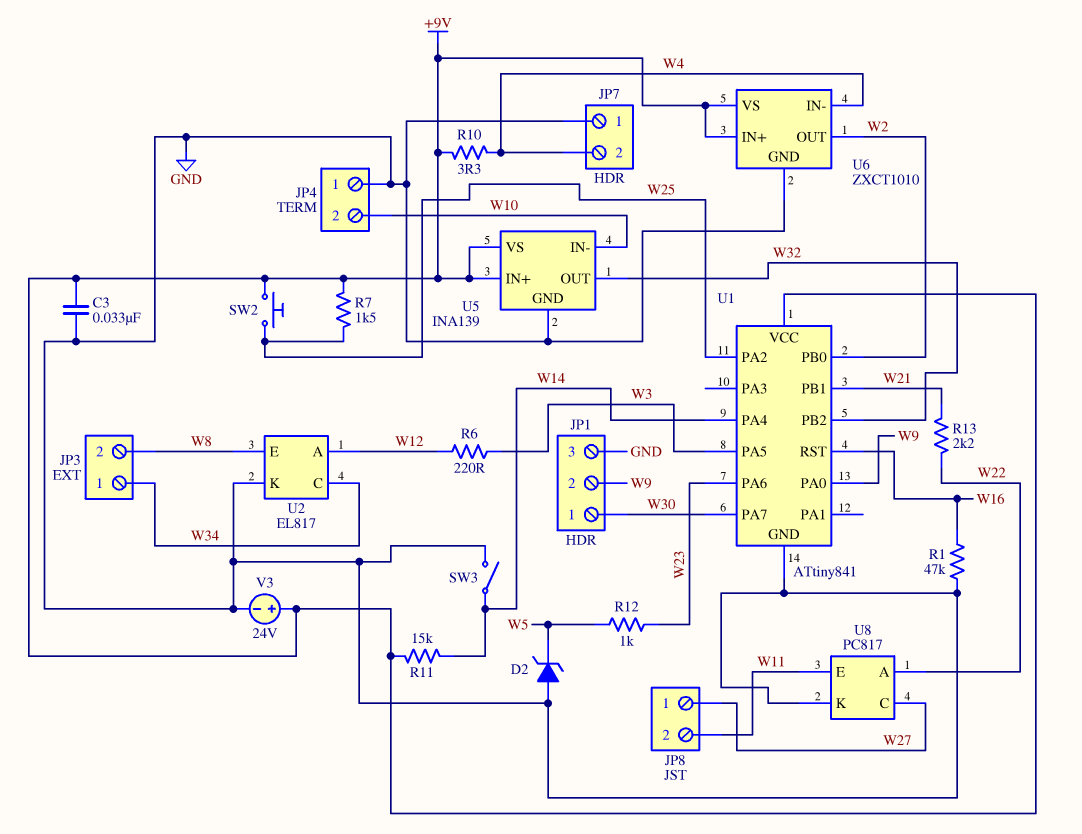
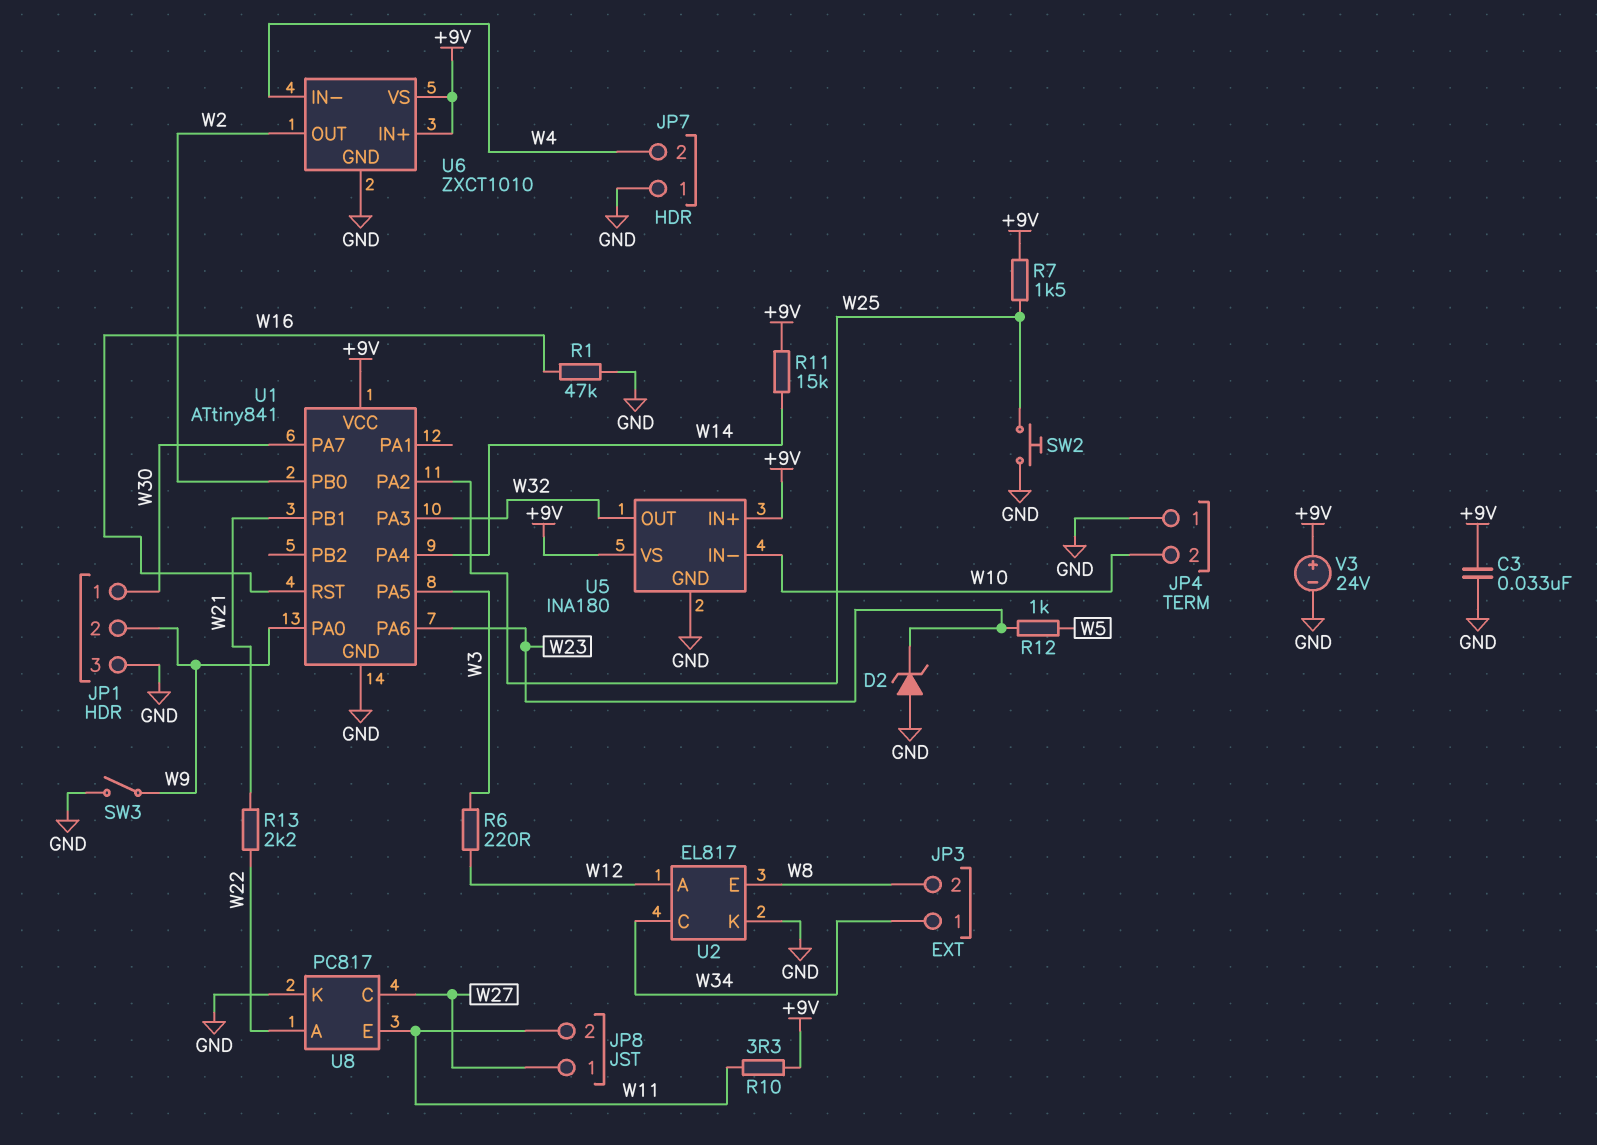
D2: zener (A GND, K W5) -> zener (A GND, K W23)
R10: 3.3 (+9V, W4) -> 3.3 (+9V, W11)
SW2: button (+9V, W25) -> button (GND, W25)
SW3: switch (GND, W14) -> switch (GND, W9)
U1 pin PA3: none -> W32
U1 pin PB2: W32 -> none
U5: INA139 -> INA180

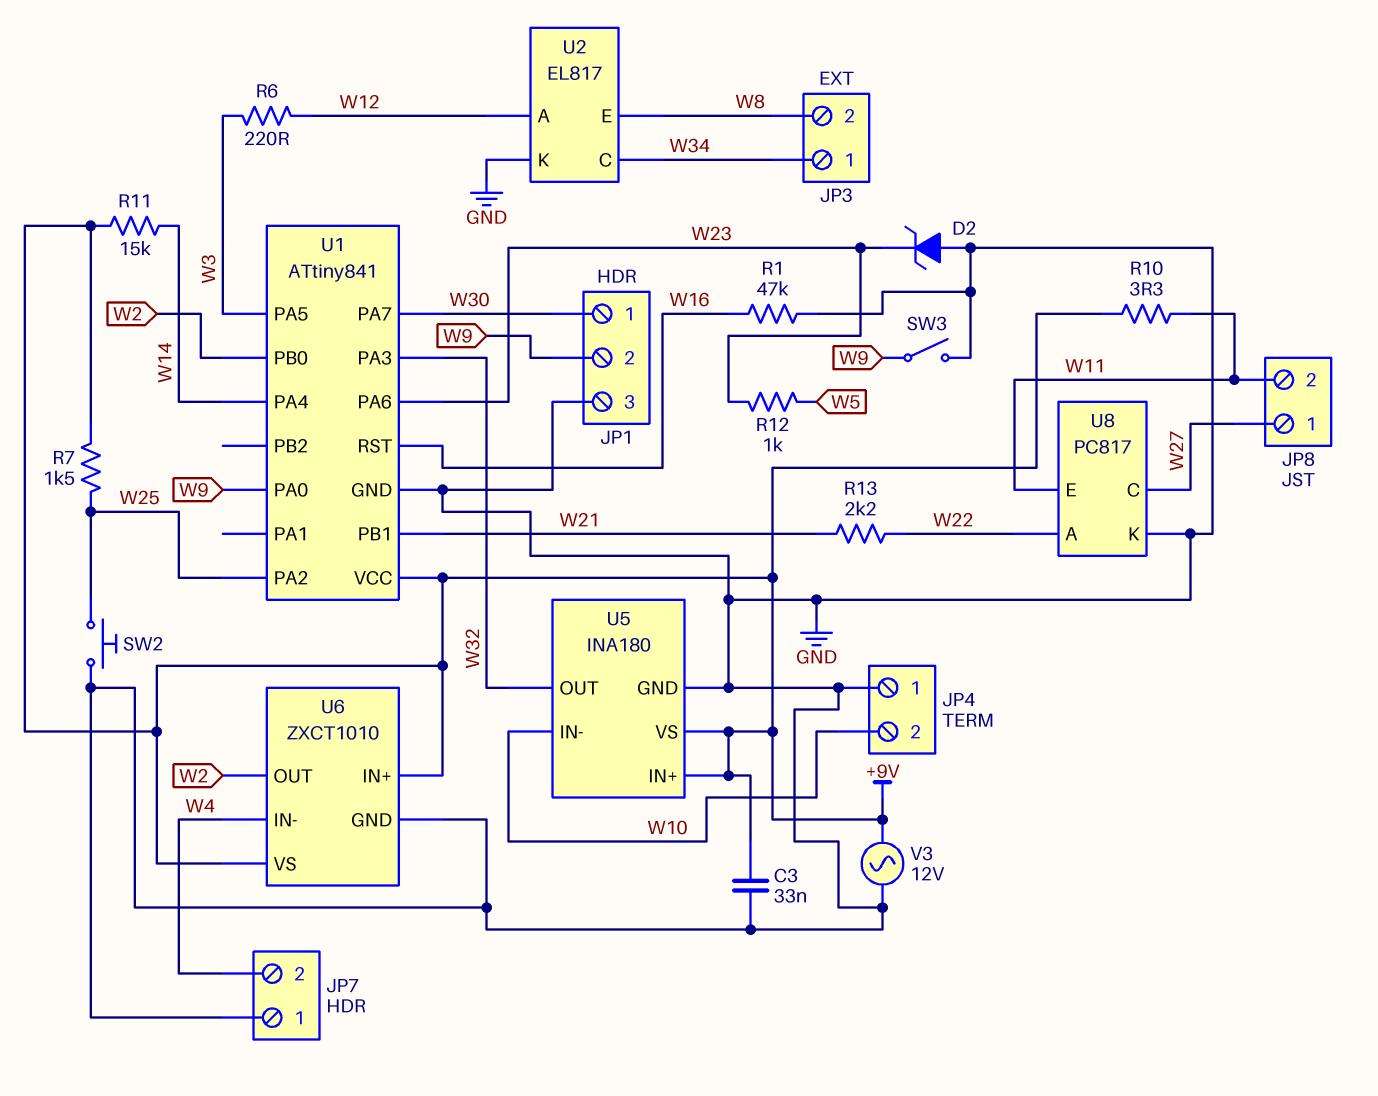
V3: 24V (plus +9V, minus GND) -> AC 12V (+9V, GND)

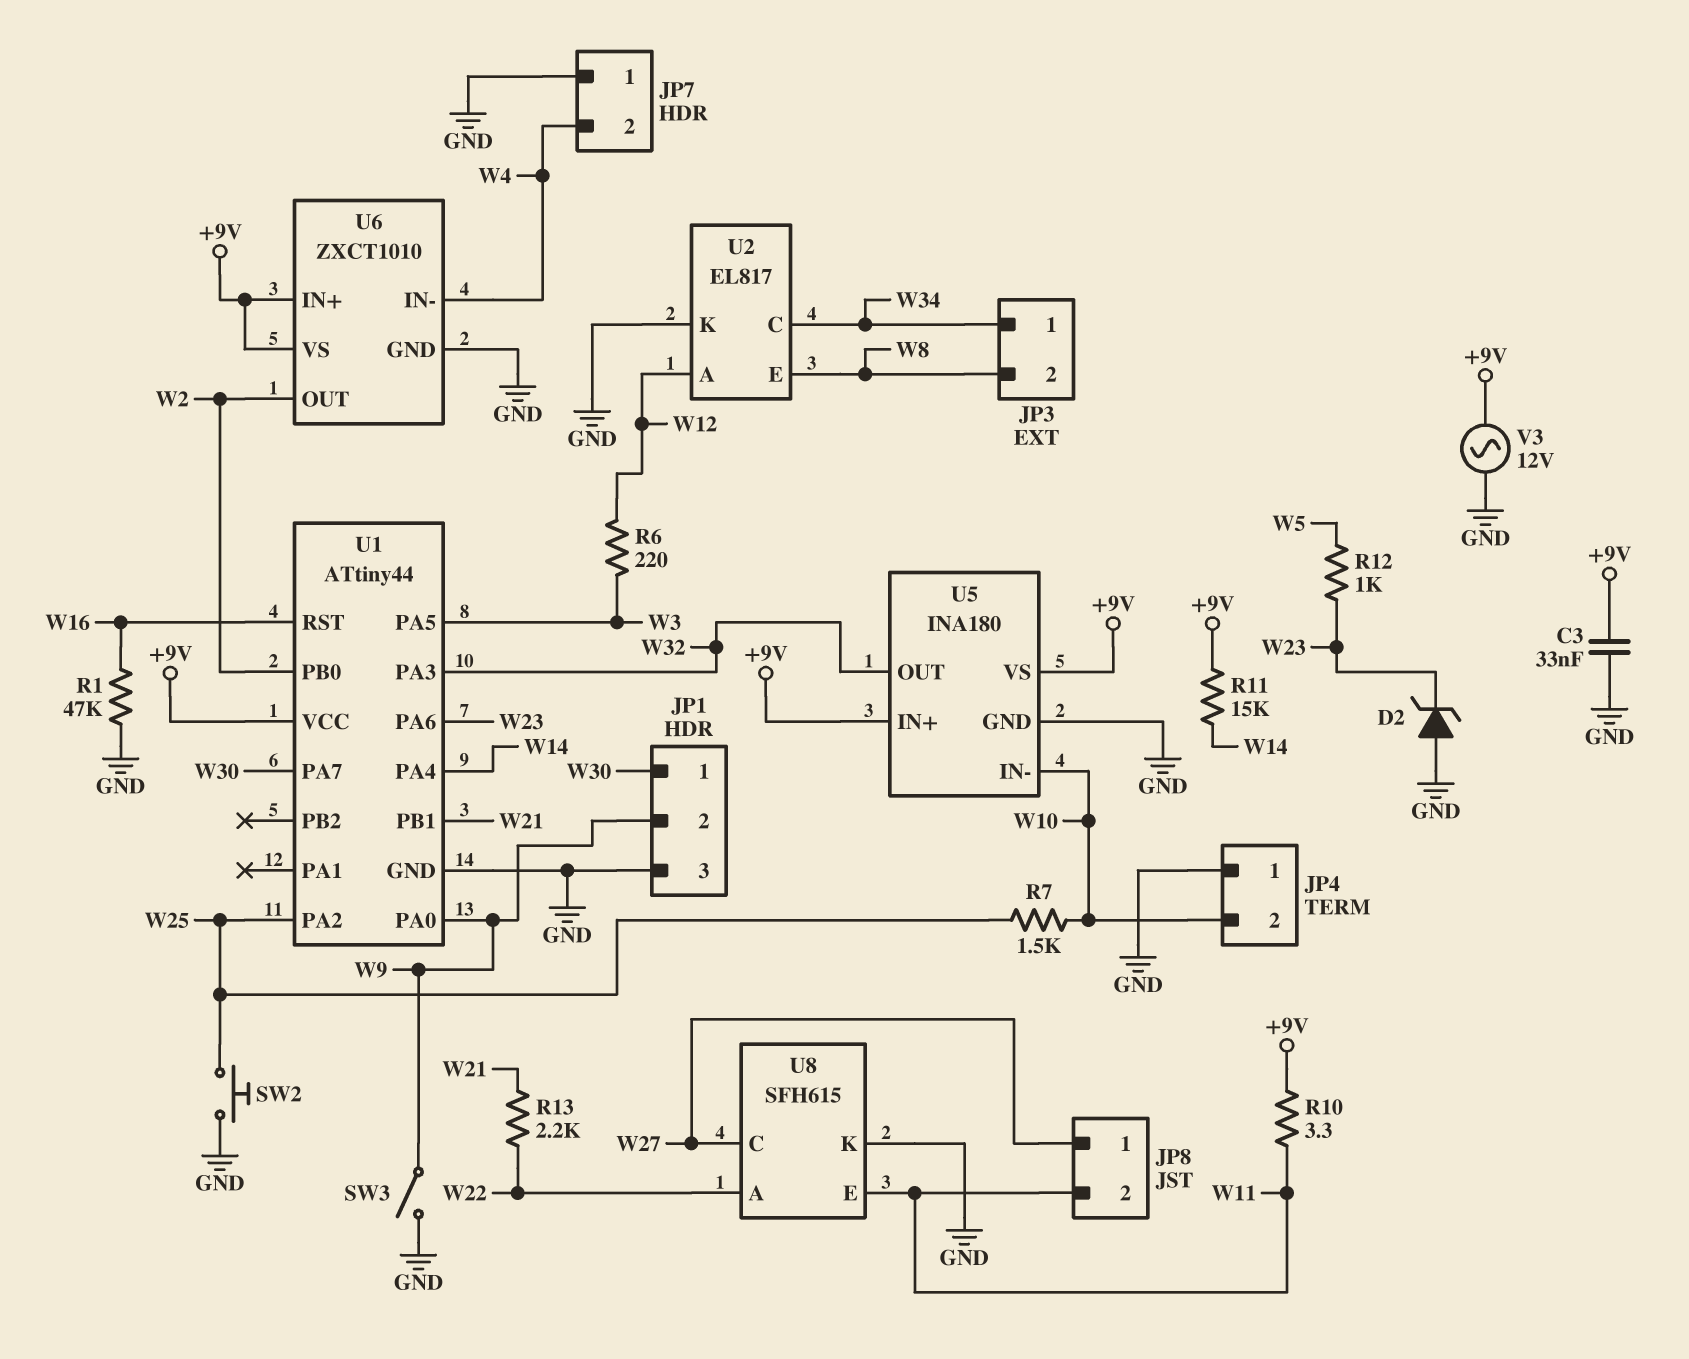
R7: 1.5k (+9V, W25) -> 1.5k (W10, W25)
U1: ATtiny841 -> ATtiny44
U8: PC817 -> SFH615

